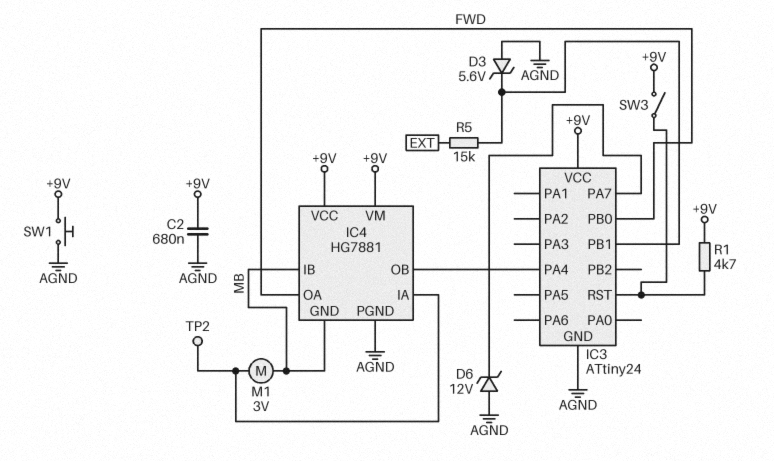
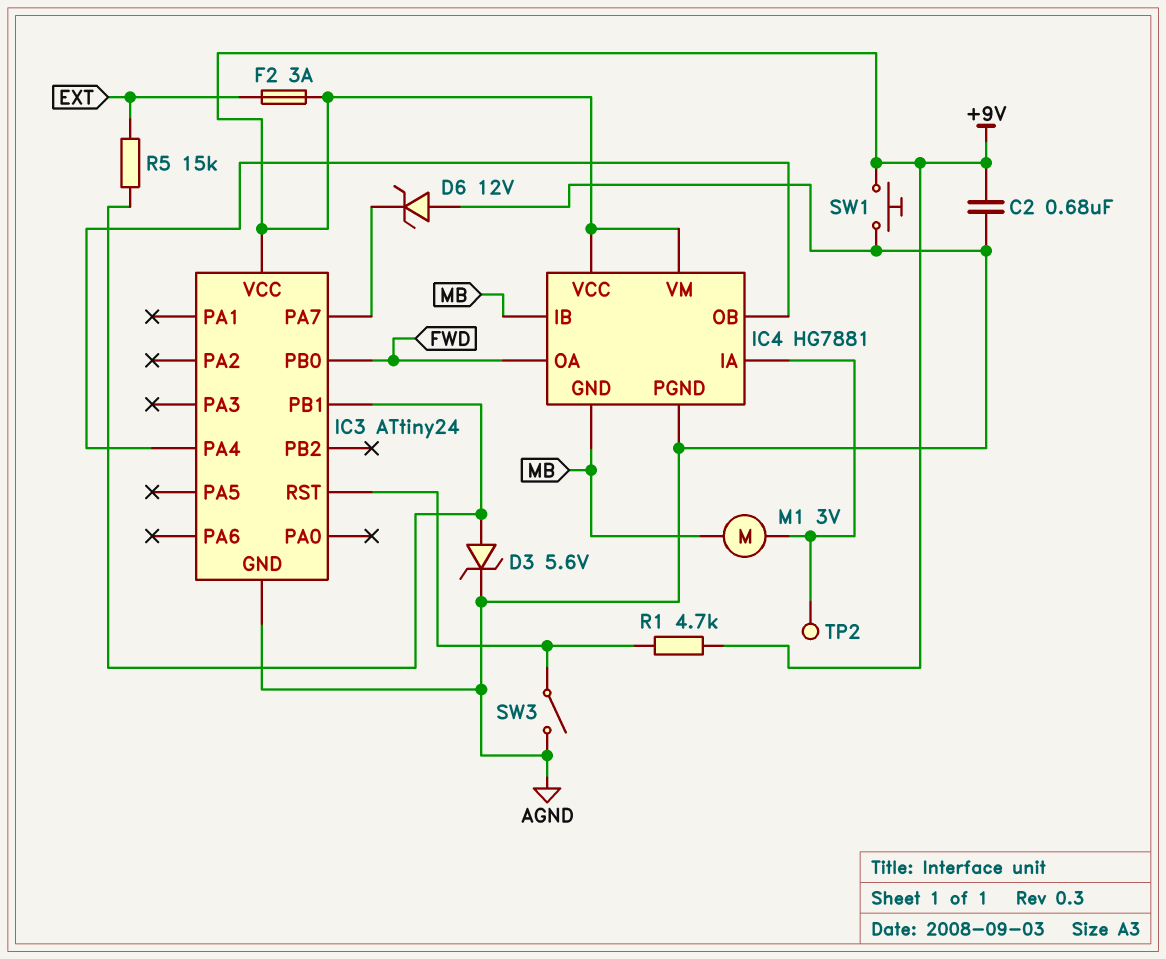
D3: zener 5.6V (A AGND, K IC3/PB1) -> zener 5.6V (A IC3/PB1, K AGND)
F2: none -> 3A (+9V, EXT)
SW3: switch (+9V, IC3/RST) -> switch (AGND, IC3/RST)

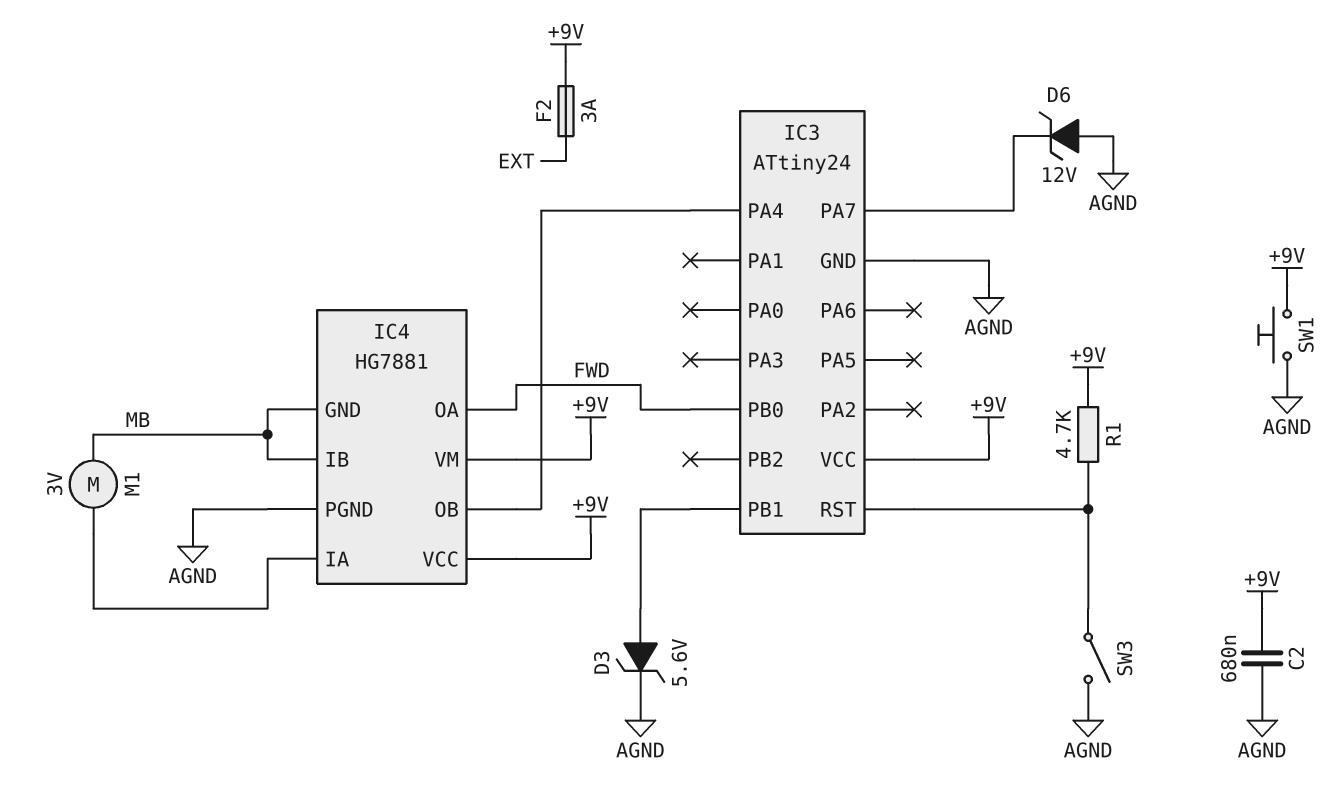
R5: 15k (EXT, IC3/PB1) -> none
TP2: test point (IC4/IA) -> none

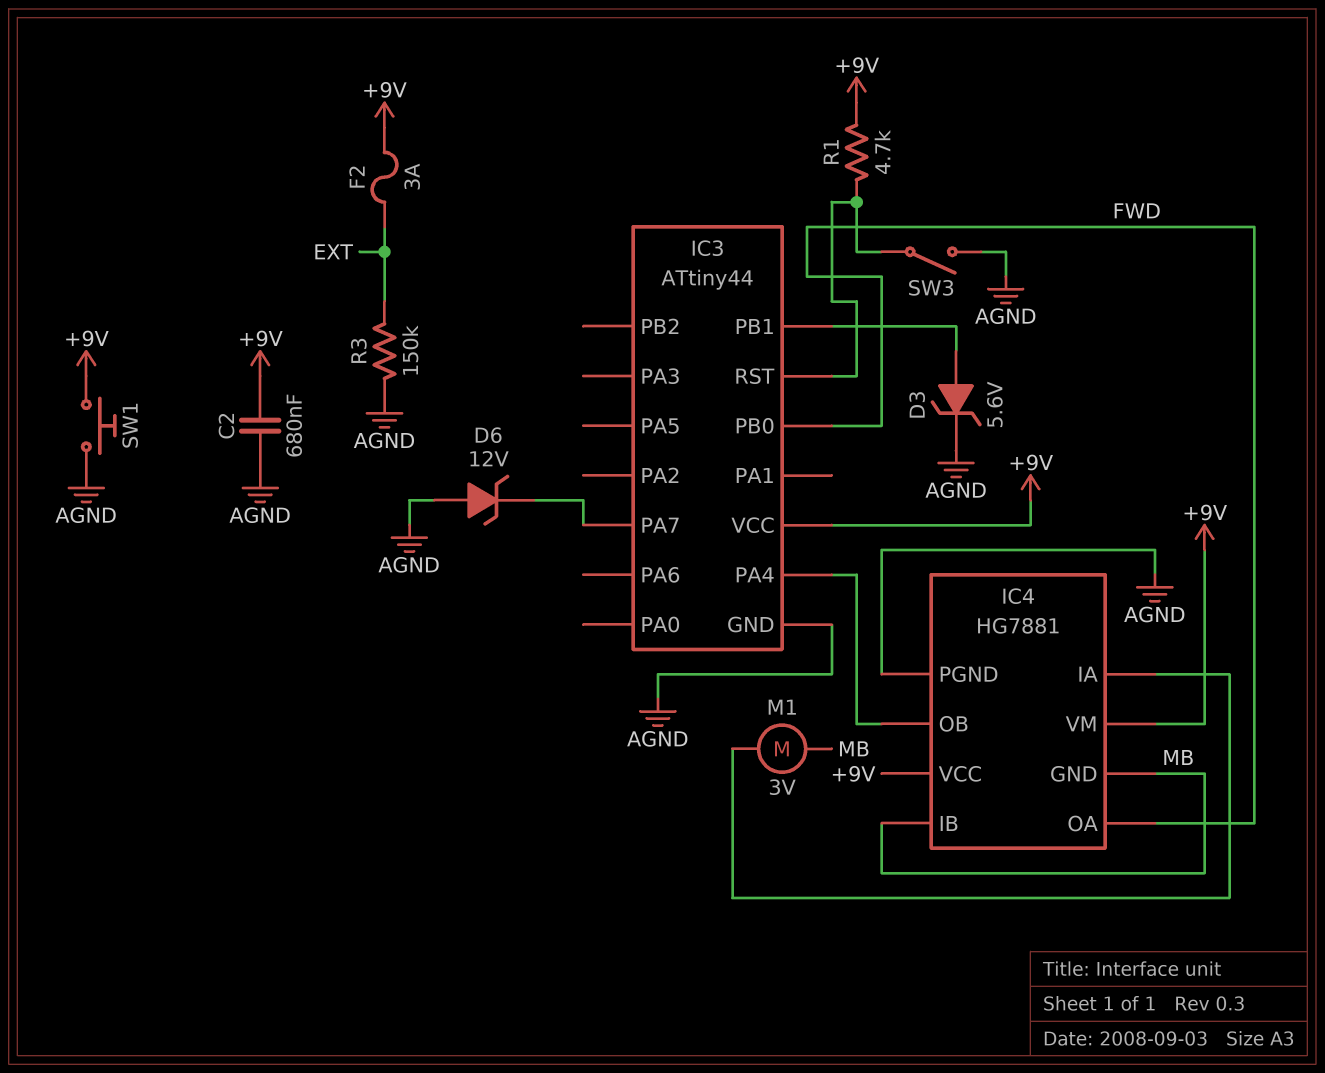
IC3: ATtiny24 -> ATtiny44
R3: none -> 150k (AGND, EXT)

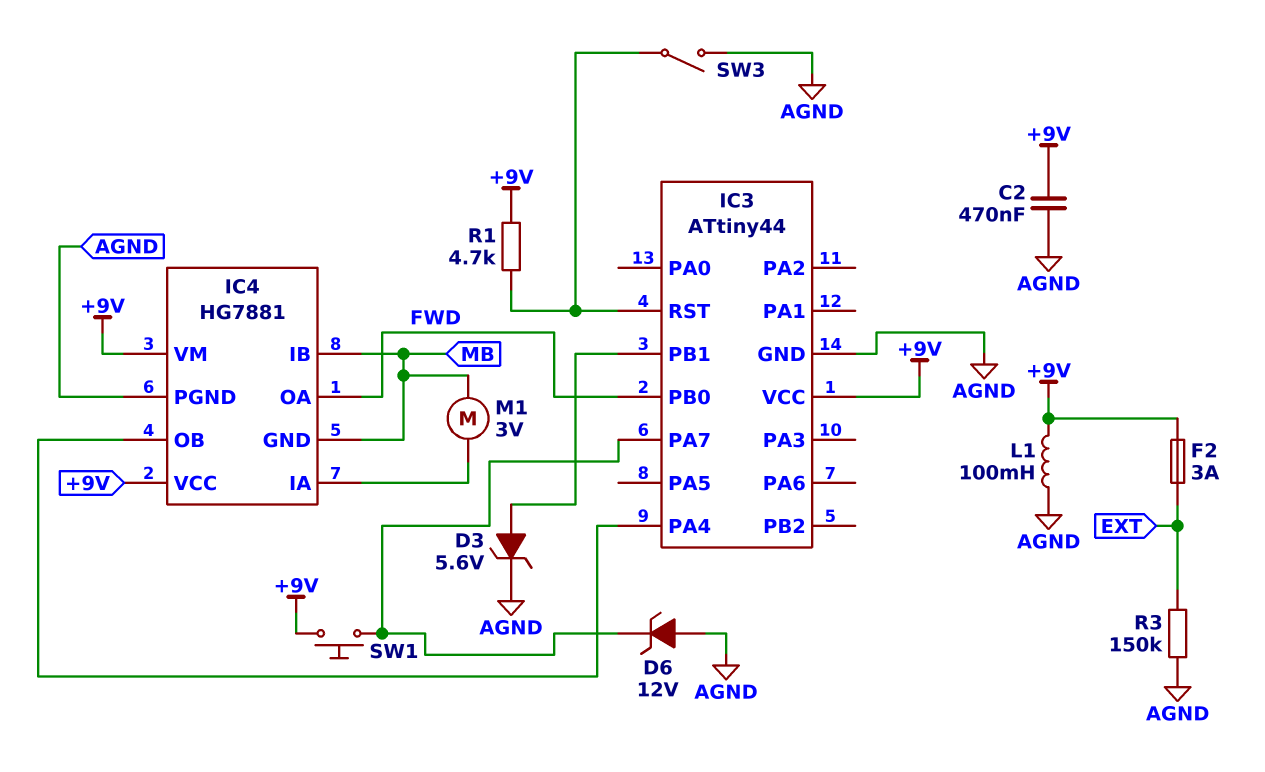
C2: 680nF (+9V, AGND) -> 470nF (+9V, AGND)
L1: none -> 100mH (+9V, AGND)
SW1: button (+9V, AGND) -> button (+9V, IC3/PA7)

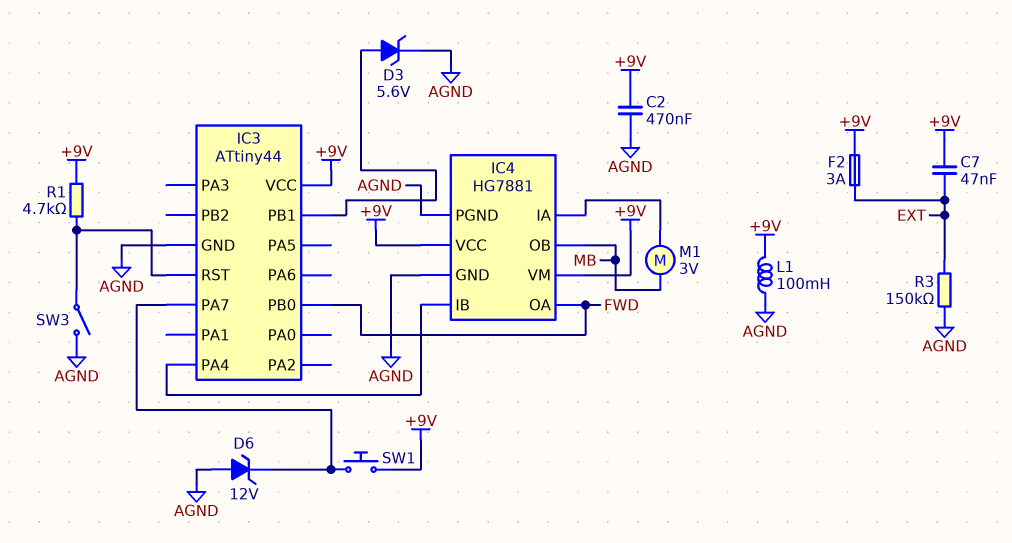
C7: none -> 47nF (+9V, EXT)
IC4 pin GND: MB -> AGND
IC4 pin IB: MB -> IC3/PA4
IC4 pin OB: IC3/PA4 -> MB

